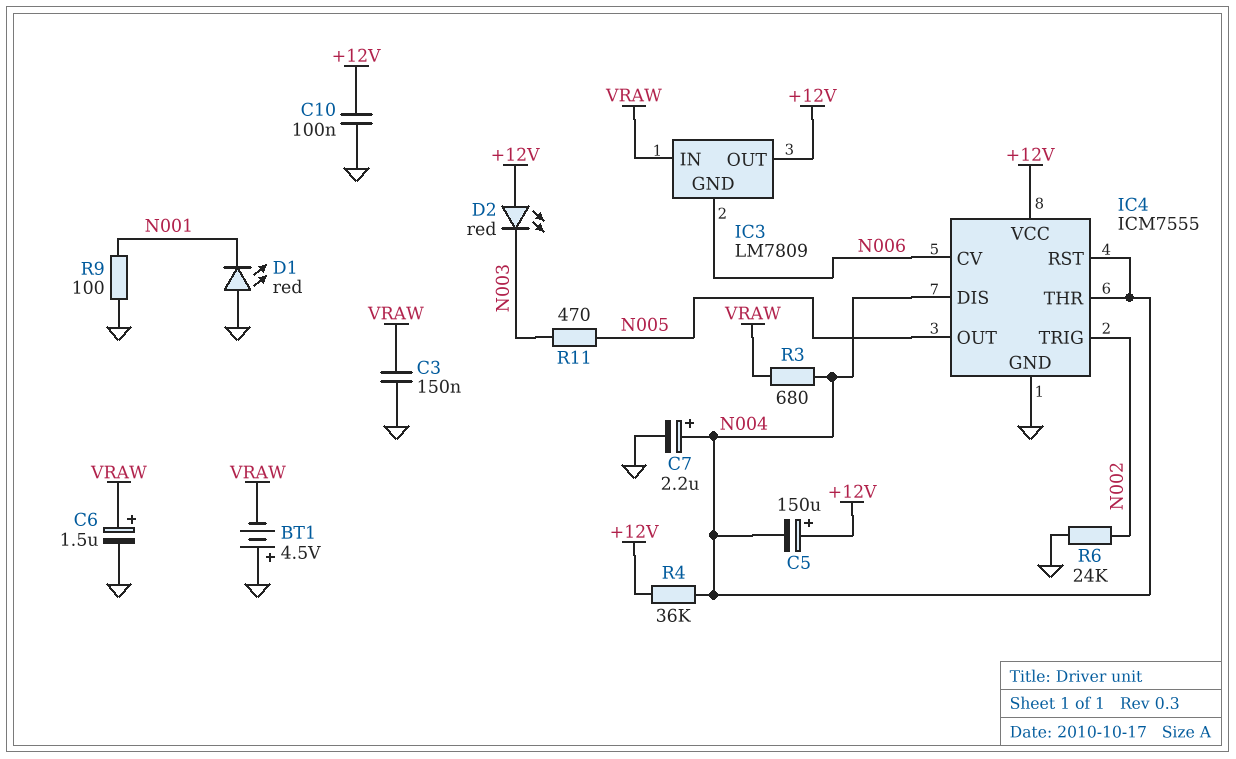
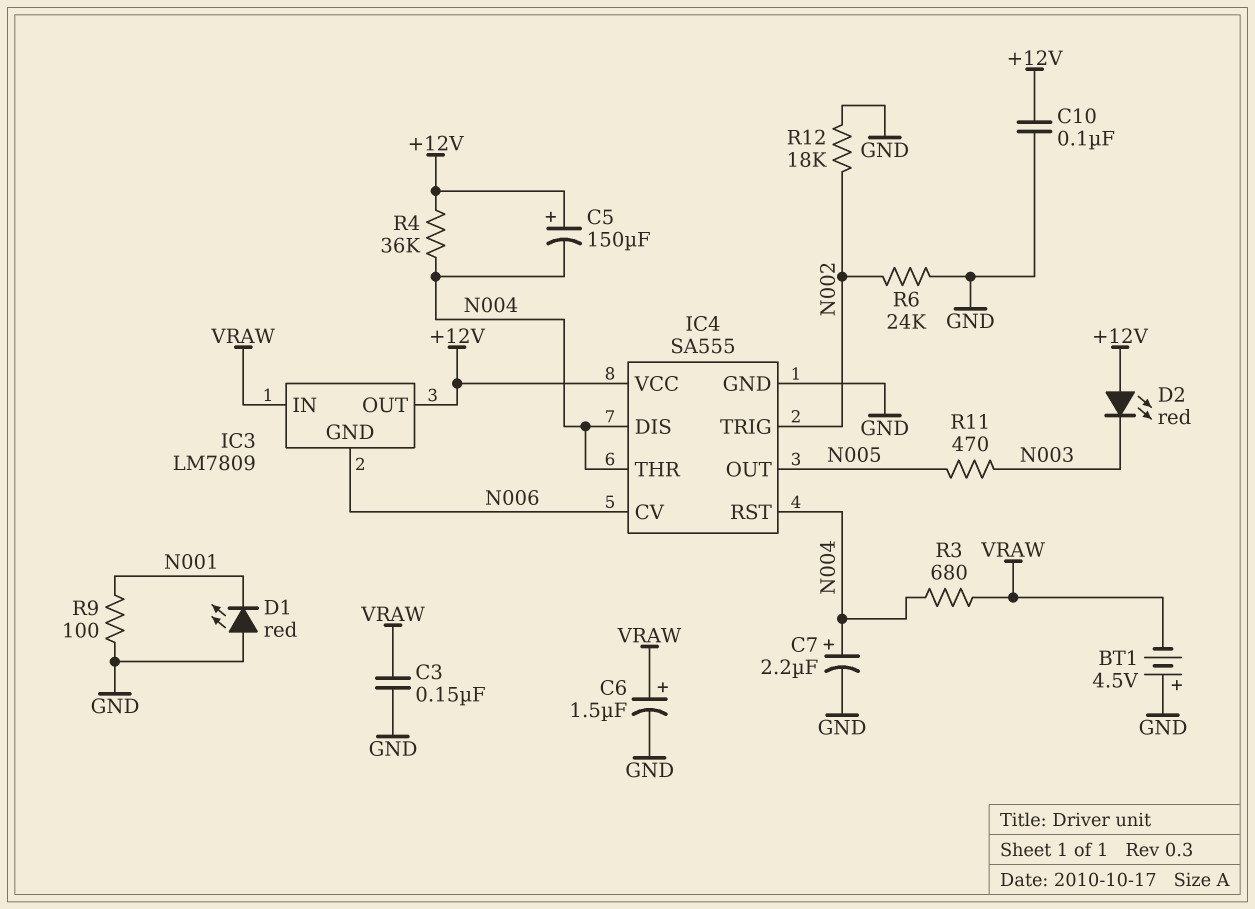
IC4: ICM7555 -> SA555
R12: none -> 18k (GND, N002)

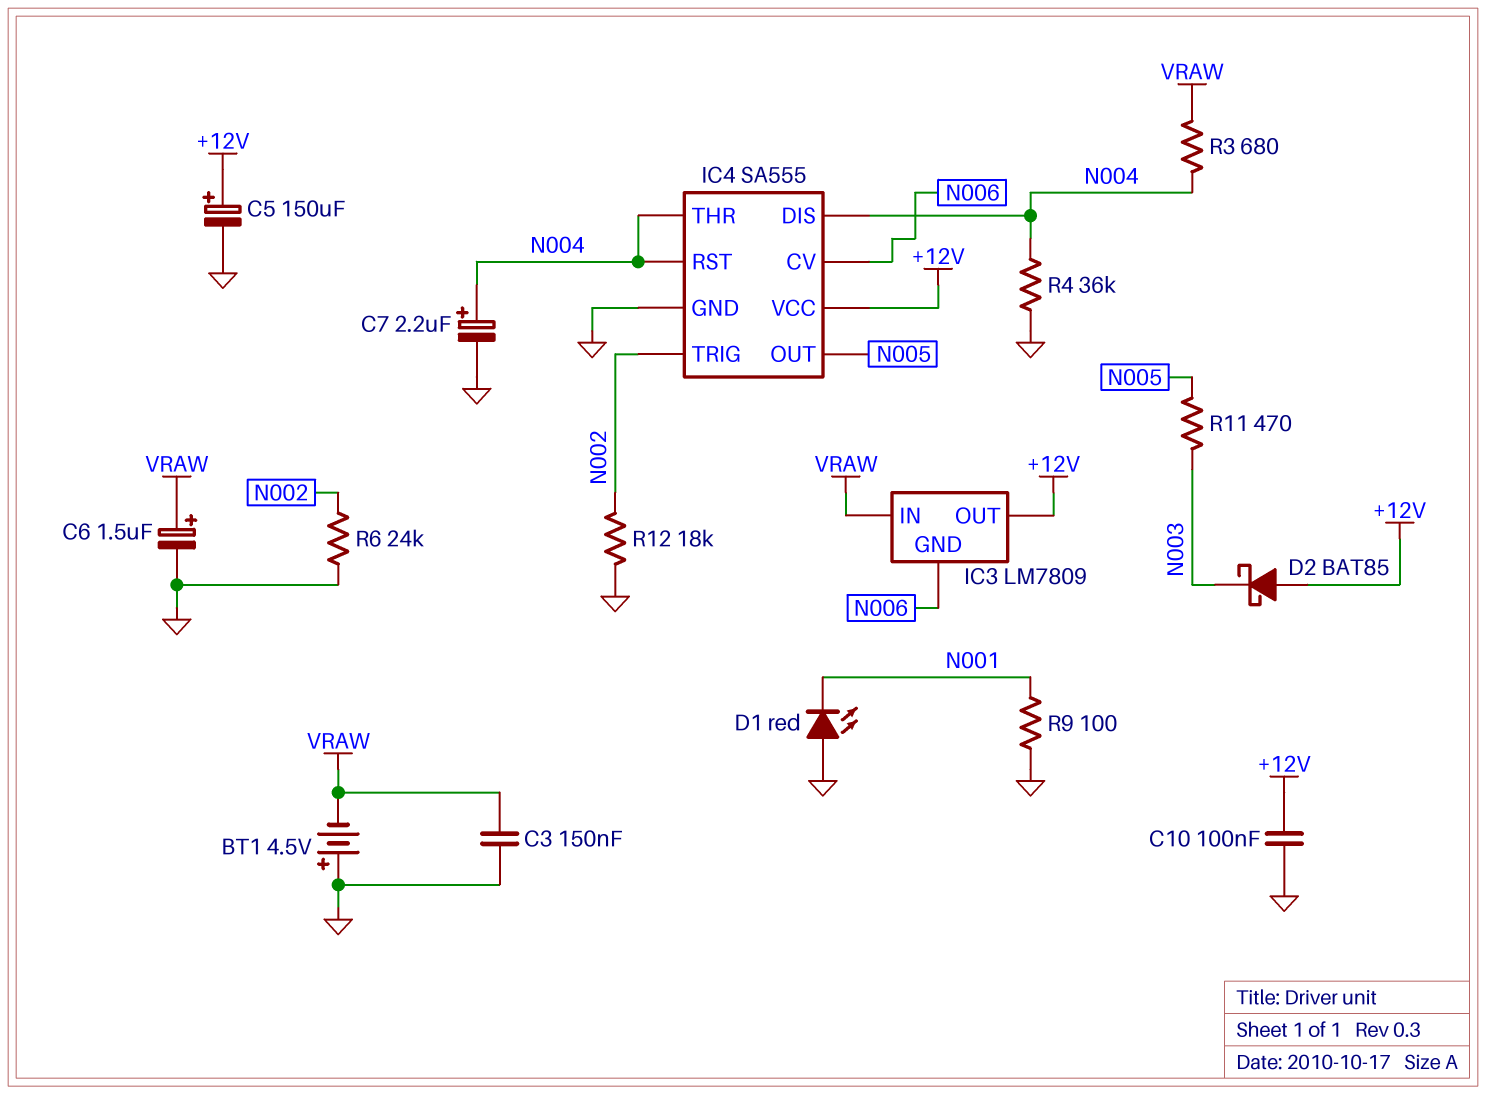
C5: 150uF (plus +12V, minus N004) -> 150uF (plus +12V, minus GND)
D2: LED red (A +12V, K N003) -> schottky BAT85 (A +12V, K N003)
R4: 36k (+12V, N004) -> 36k (GND, N004)

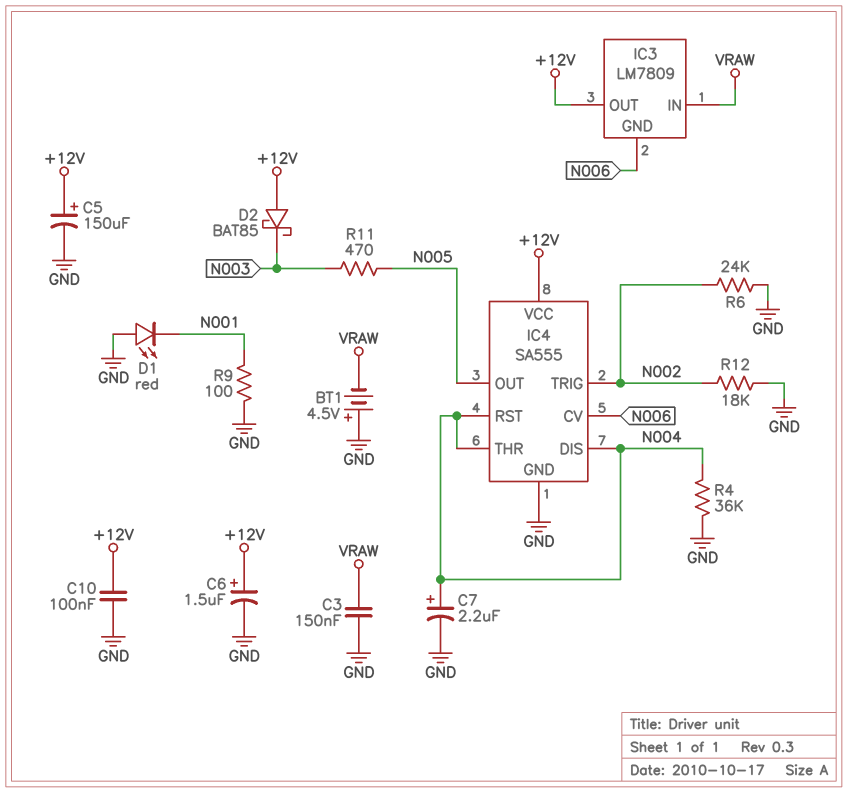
C6: 1.5uF (plus VRAW, minus GND) -> 1.5uF (plus +12V, minus GND)
R3: 680 (N004, VRAW) -> none

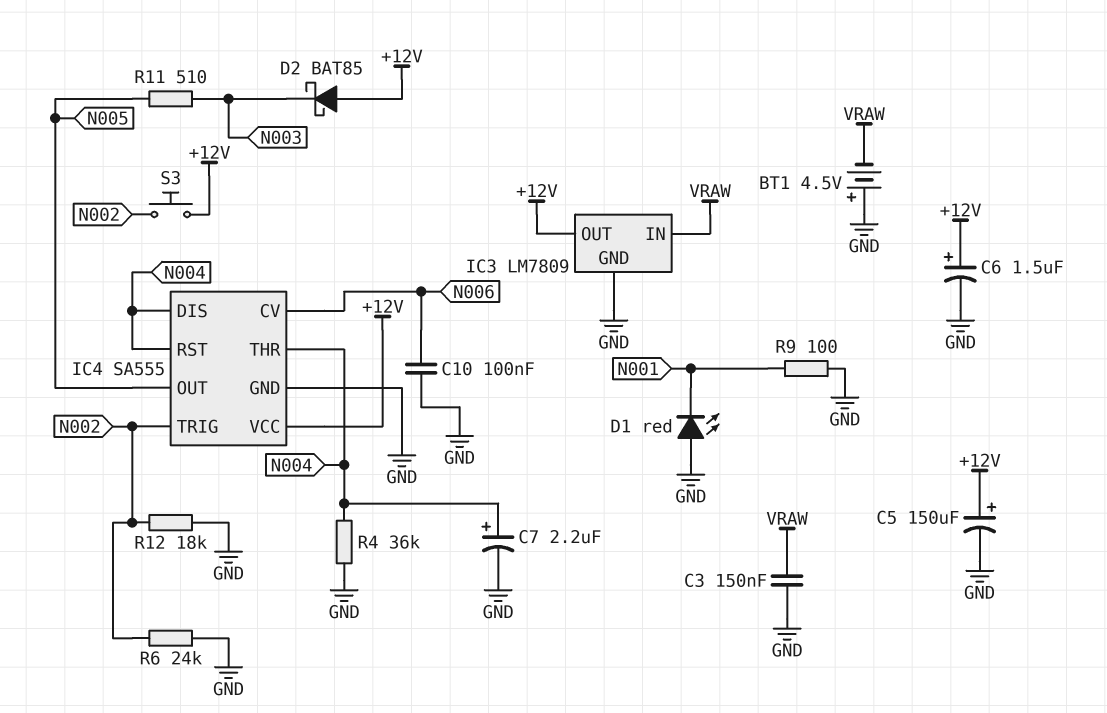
C10: 100nF (+12V, GND) -> 100nF (GND, N006)
IC3 pin GND: N006 -> GND
R11: 470 (N003, N005) -> 510 (N003, N005)
S3: none -> button (+12V, N002)

